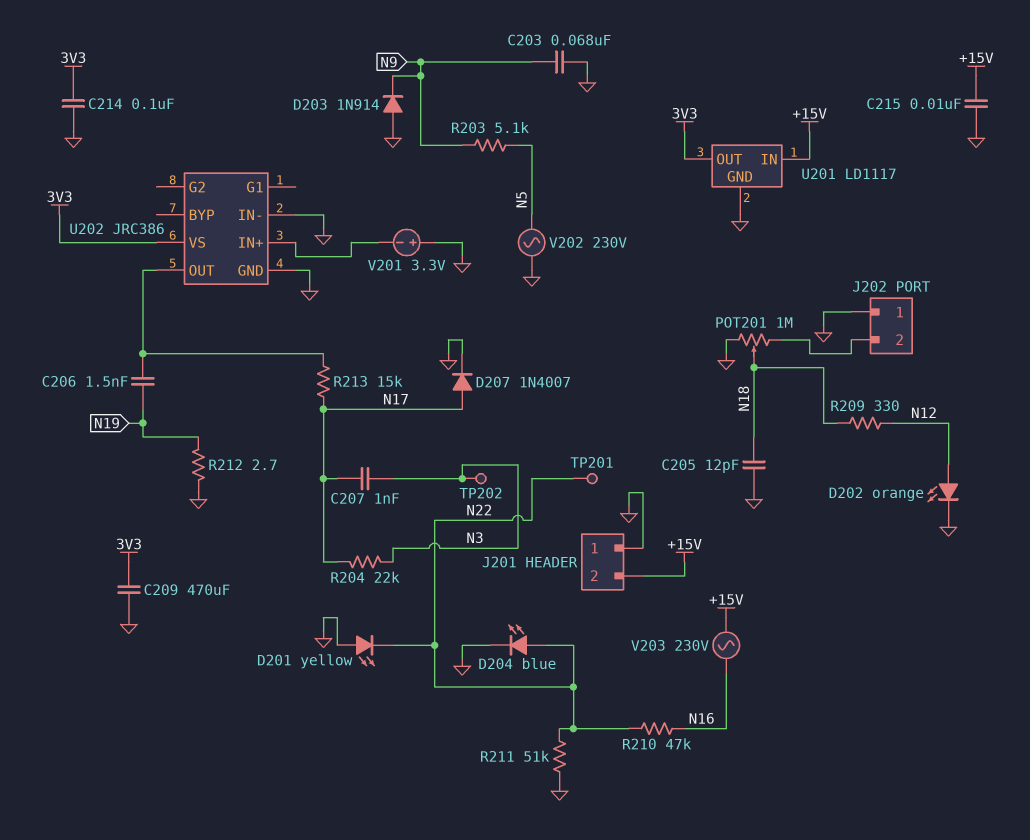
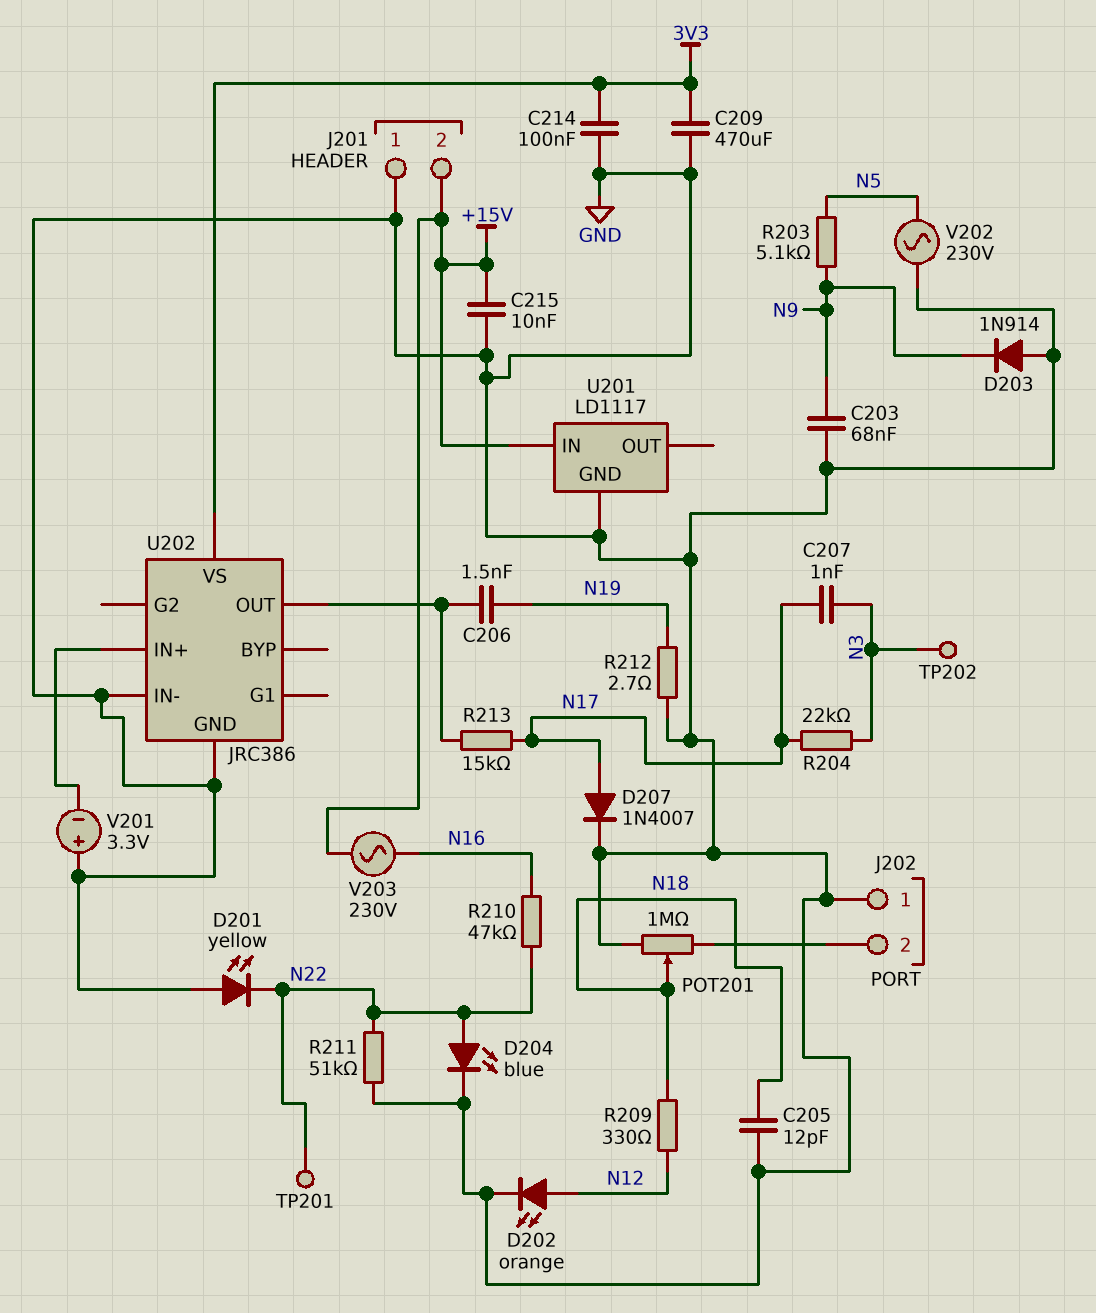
U201 pin OUT: 3V3 -> none

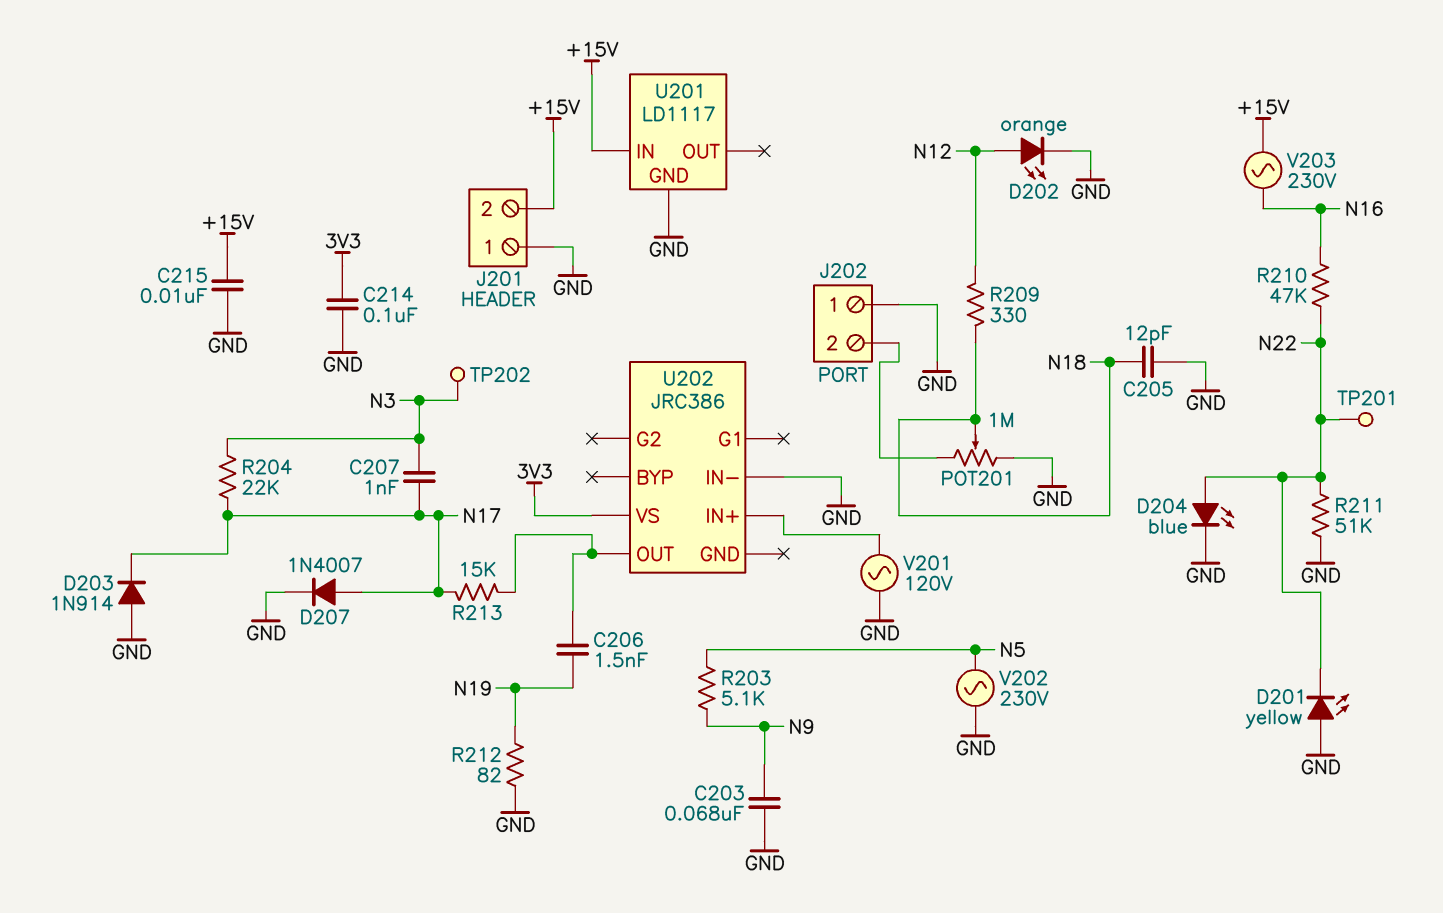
C209: 470uF (3V3, GND) -> none
D203: diode 1N914 (A GND, K N9) -> diode 1N914 (A GND, K N17)
R212: 2.7 (GND, N19) -> 82 (GND, N19)
U202 pin GND: GND -> none
V201: 3.3V (plus GND, minus U202/IN+) -> AC 120V (GND, U202/IN+)

